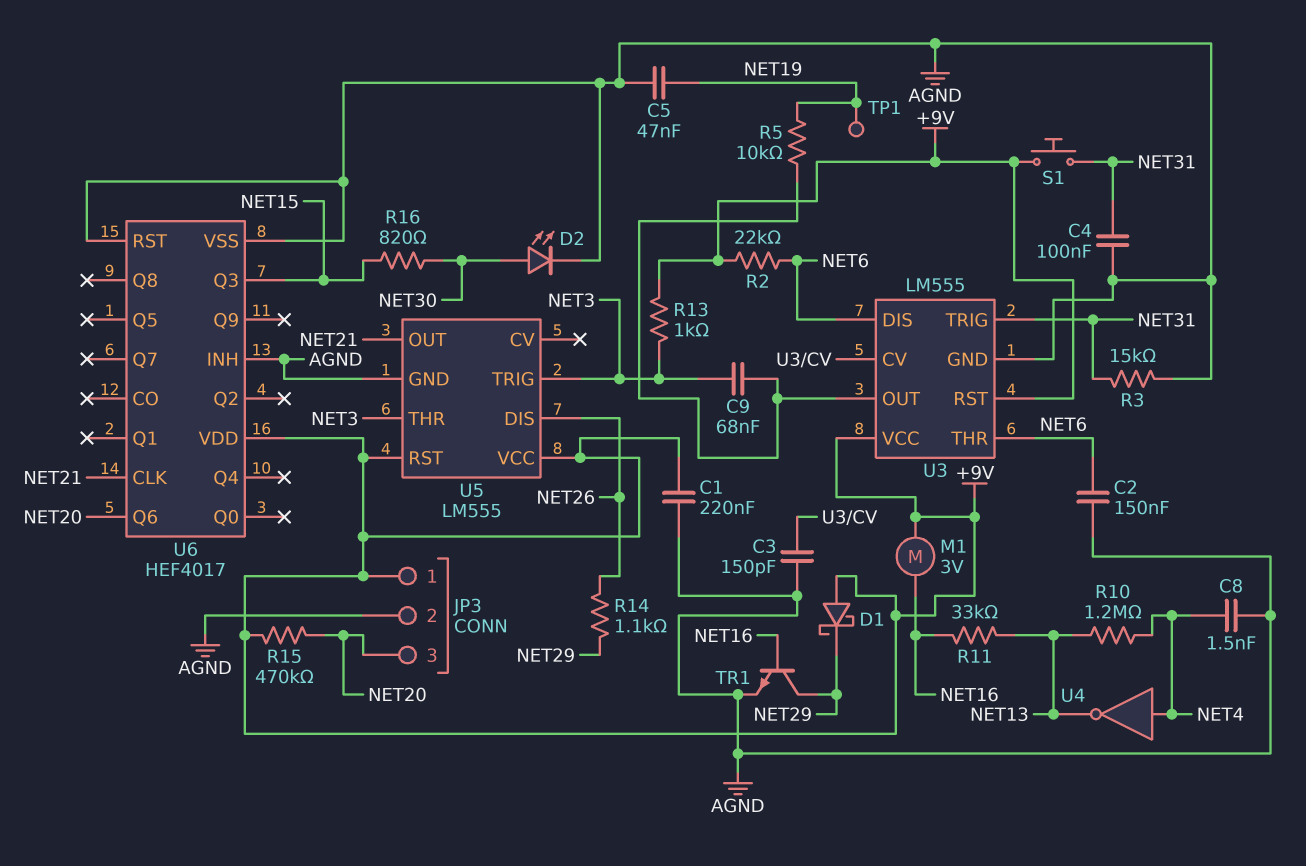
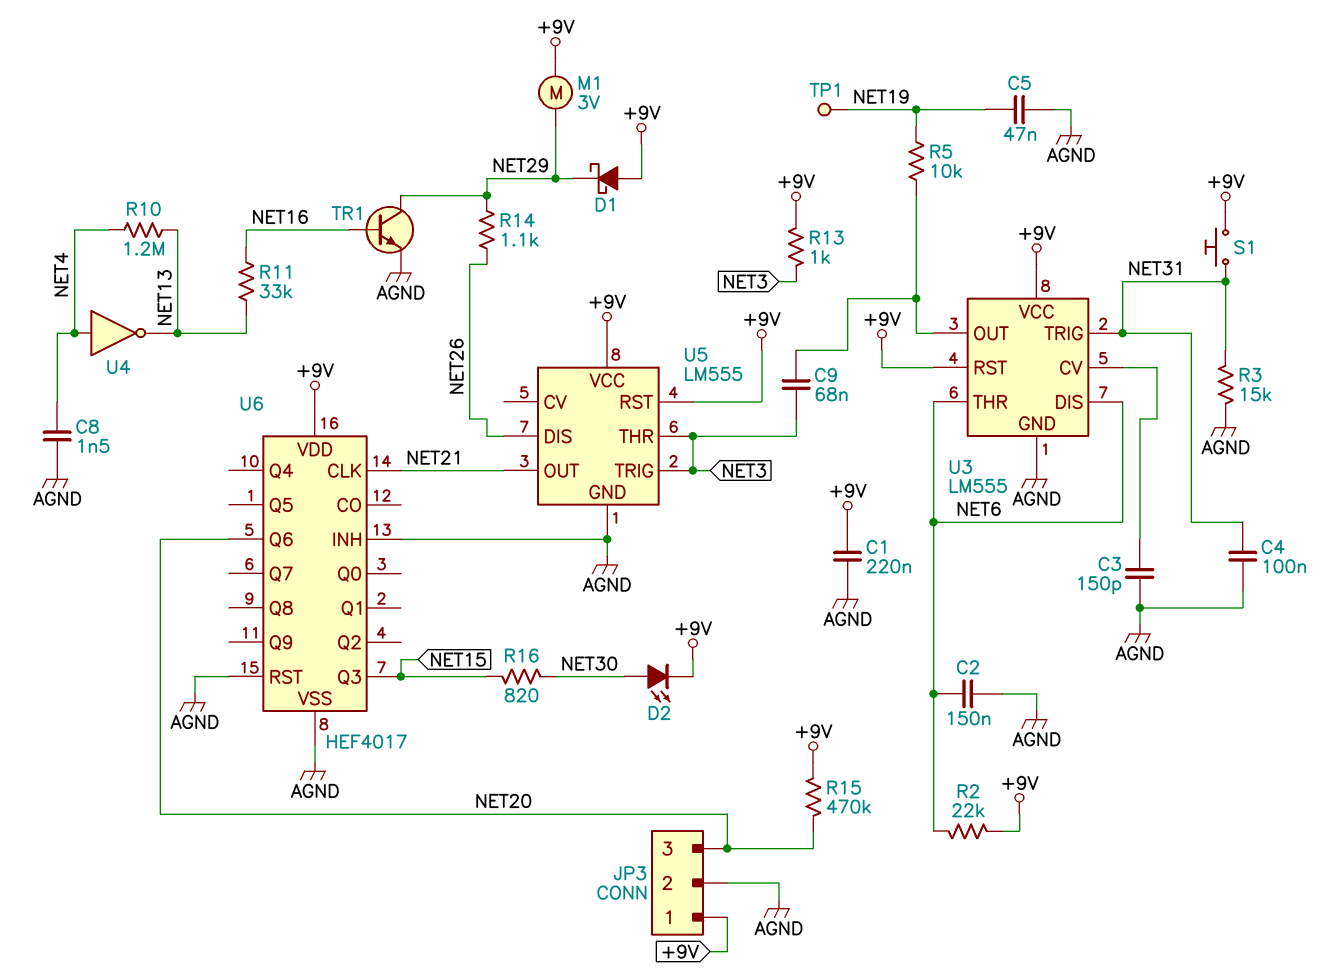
D2: LED (A NET30, K AGND) -> LED (A NET30, K +9V)
M1: motor 3V (+9V, NET16) -> motor 3V (+9V, NET29)

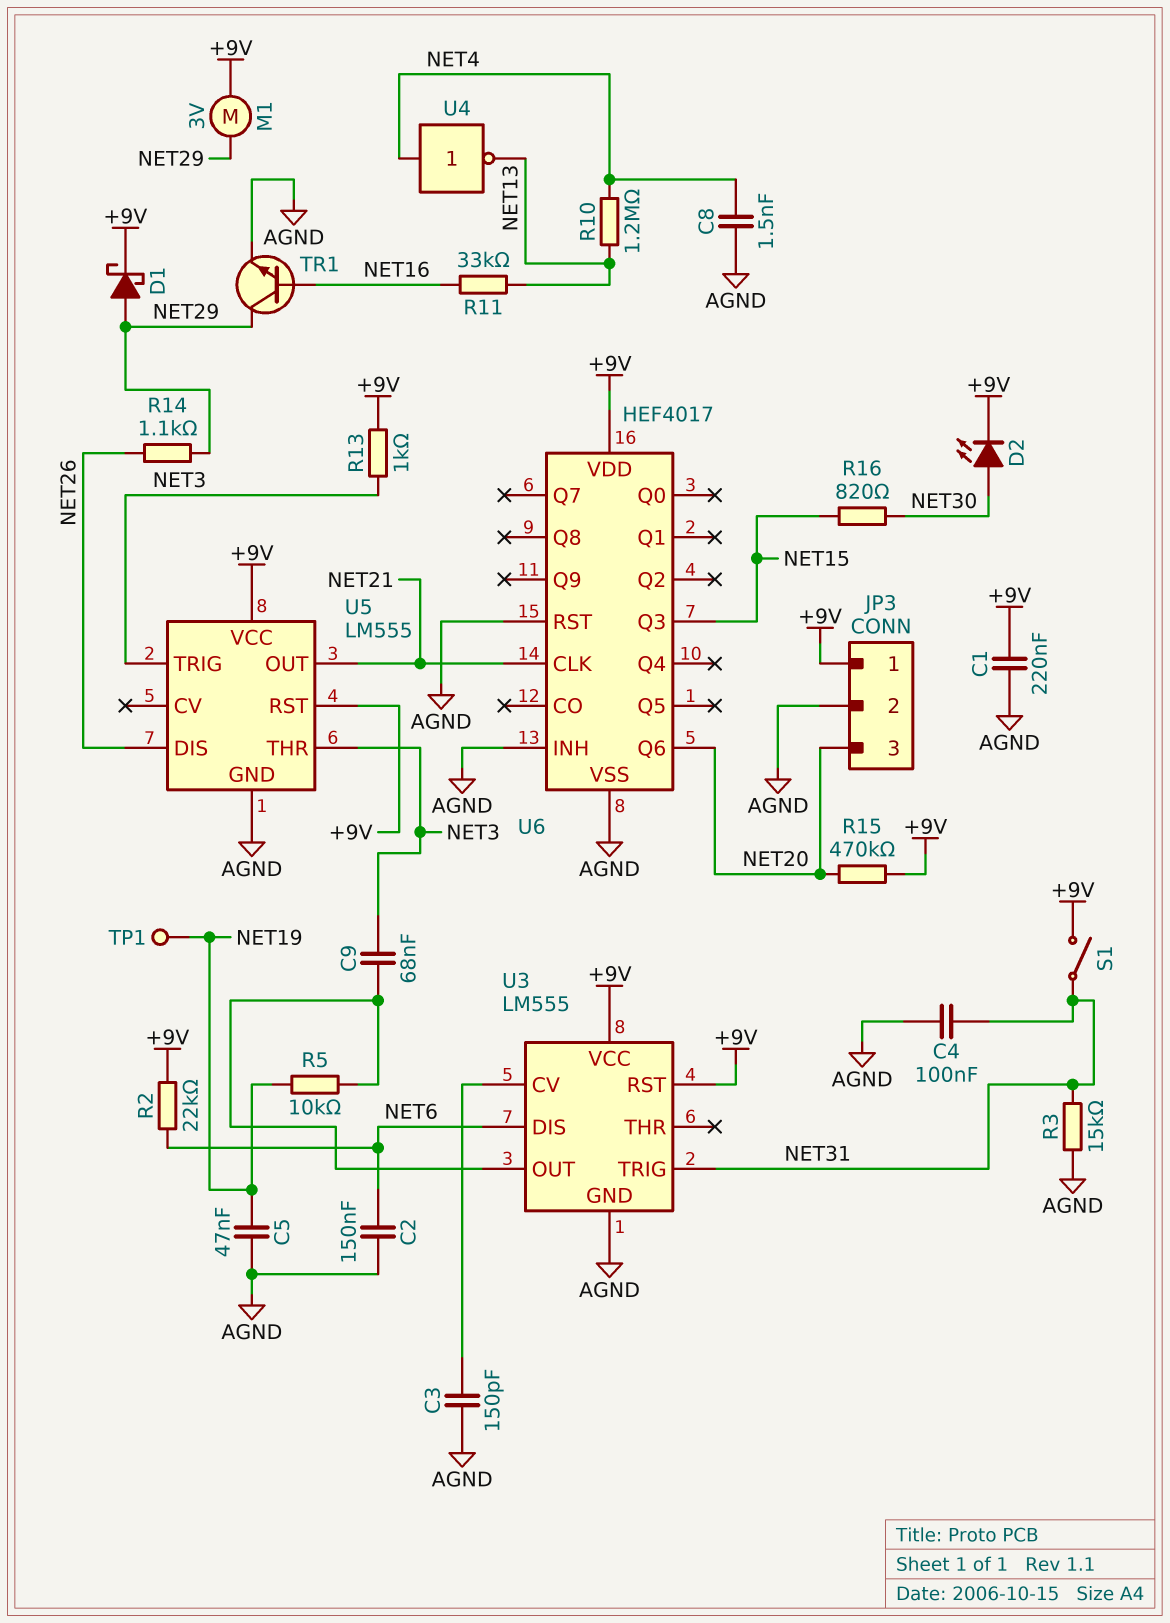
D1: schottky (A +9V, K NET29) -> schottky (A NET29, K +9V)
S1: button (+9V, NET31) -> switch (+9V, NET31)
U3 pin THR: NET6 -> none

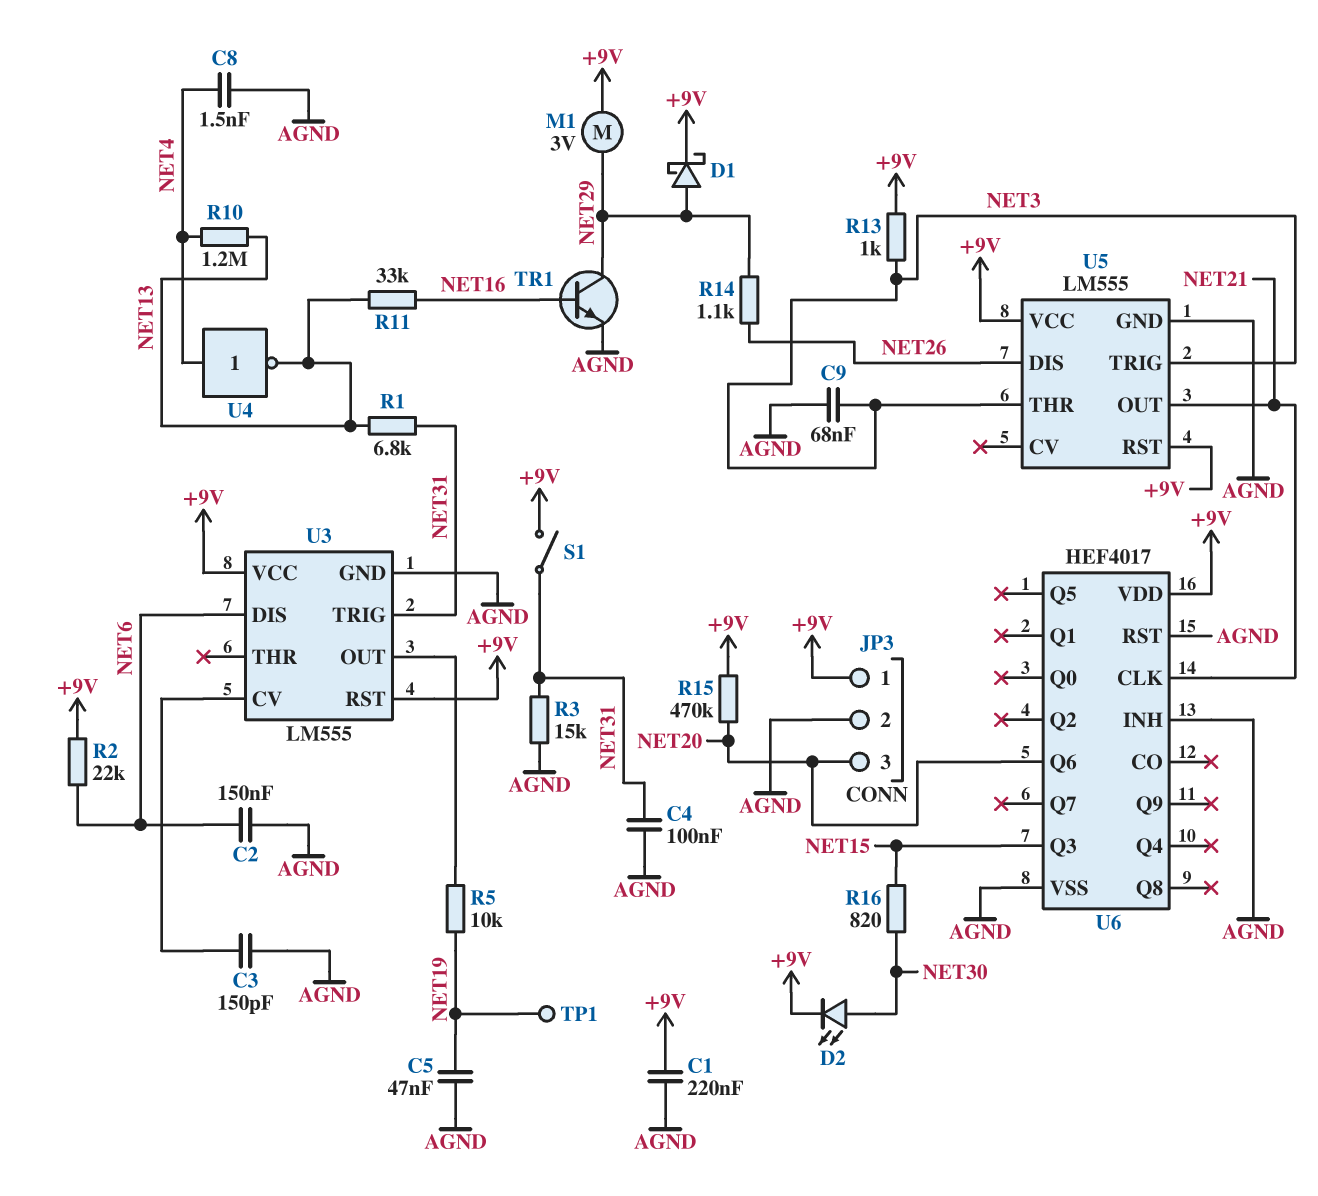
C9: 68nF (NET3, U3/OUT) -> 68nF (AGND, NET3)
R1: none -> 6.8k (NET13, NET31)

